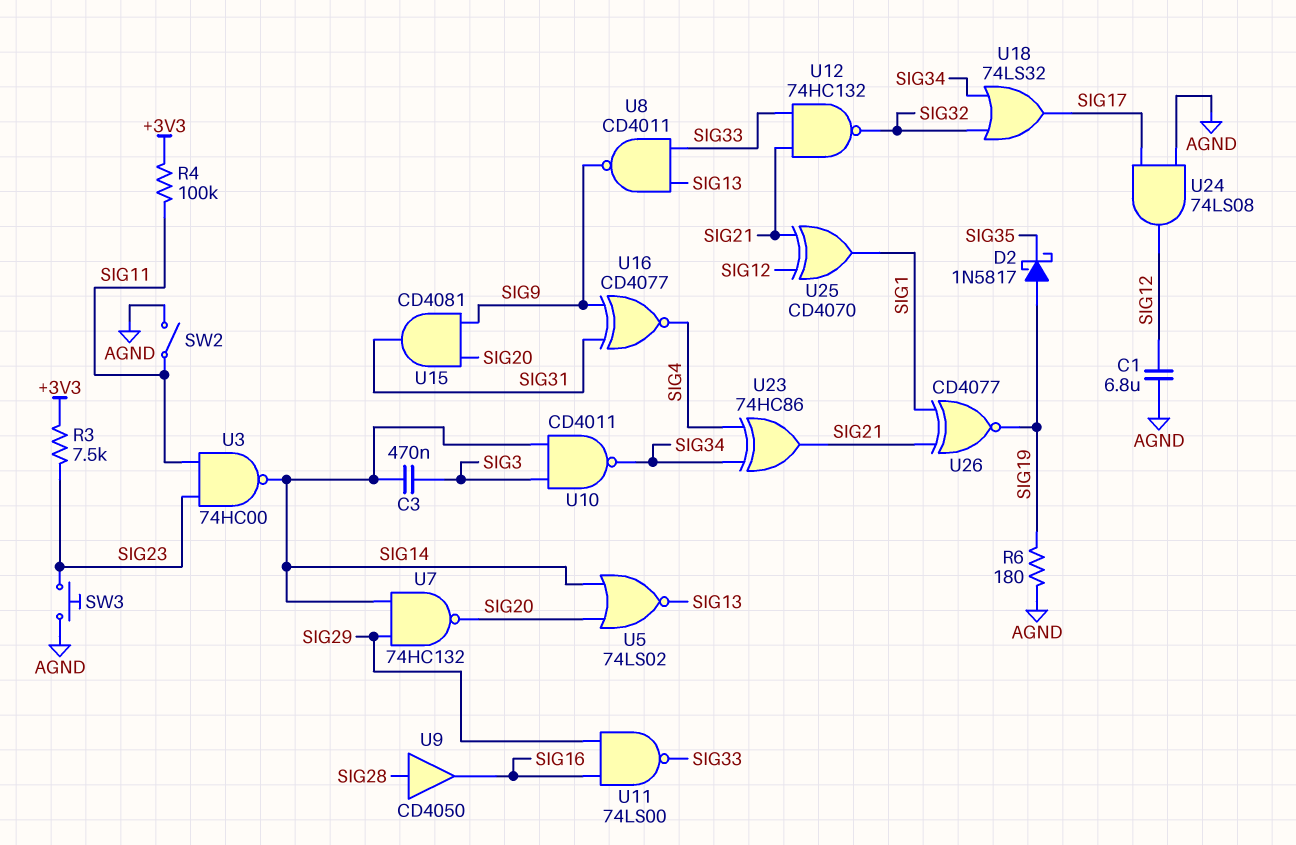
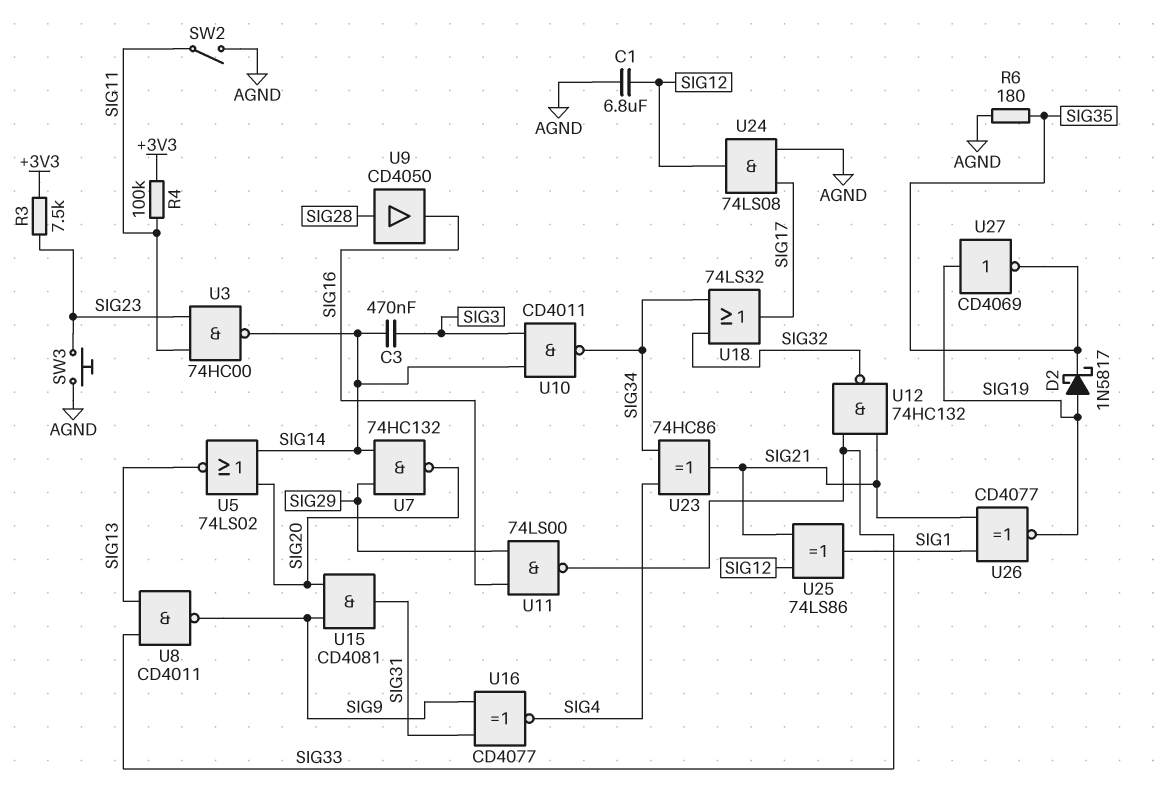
R6: 180 (AGND, SIG19) -> 180 (AGND, SIG35)
U25: XOR CD4070 (in SIG12, in SIG21, out SIG1) -> XOR 74LS86 (in SIG12, in SIG21, out SIG1)
U27: none -> NOT CD4069 (in SIG19, out SIG35)

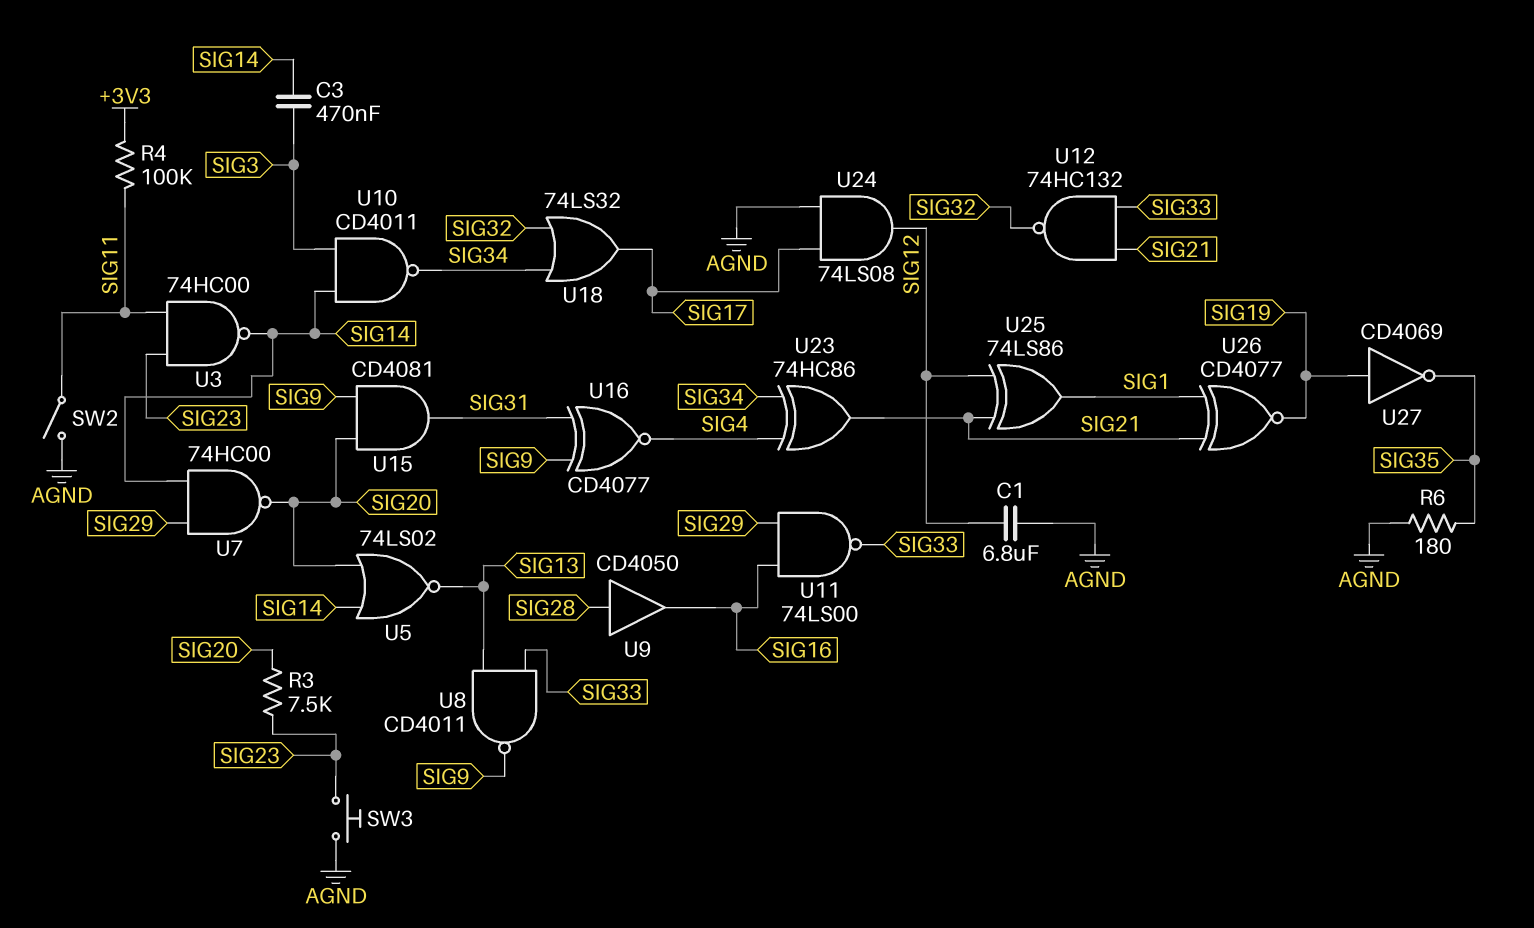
D2: schottky 1N5817 (A SIG19, K SIG35) -> none
R3: 7.5k (+3V3, SIG23) -> 7.5k (SIG20, SIG23)
U7: NAND 74HC132 (in SIG14, in SIG29, out SIG20) -> NAND 74HC00 (in SIG14, in SIG29, out SIG20)

